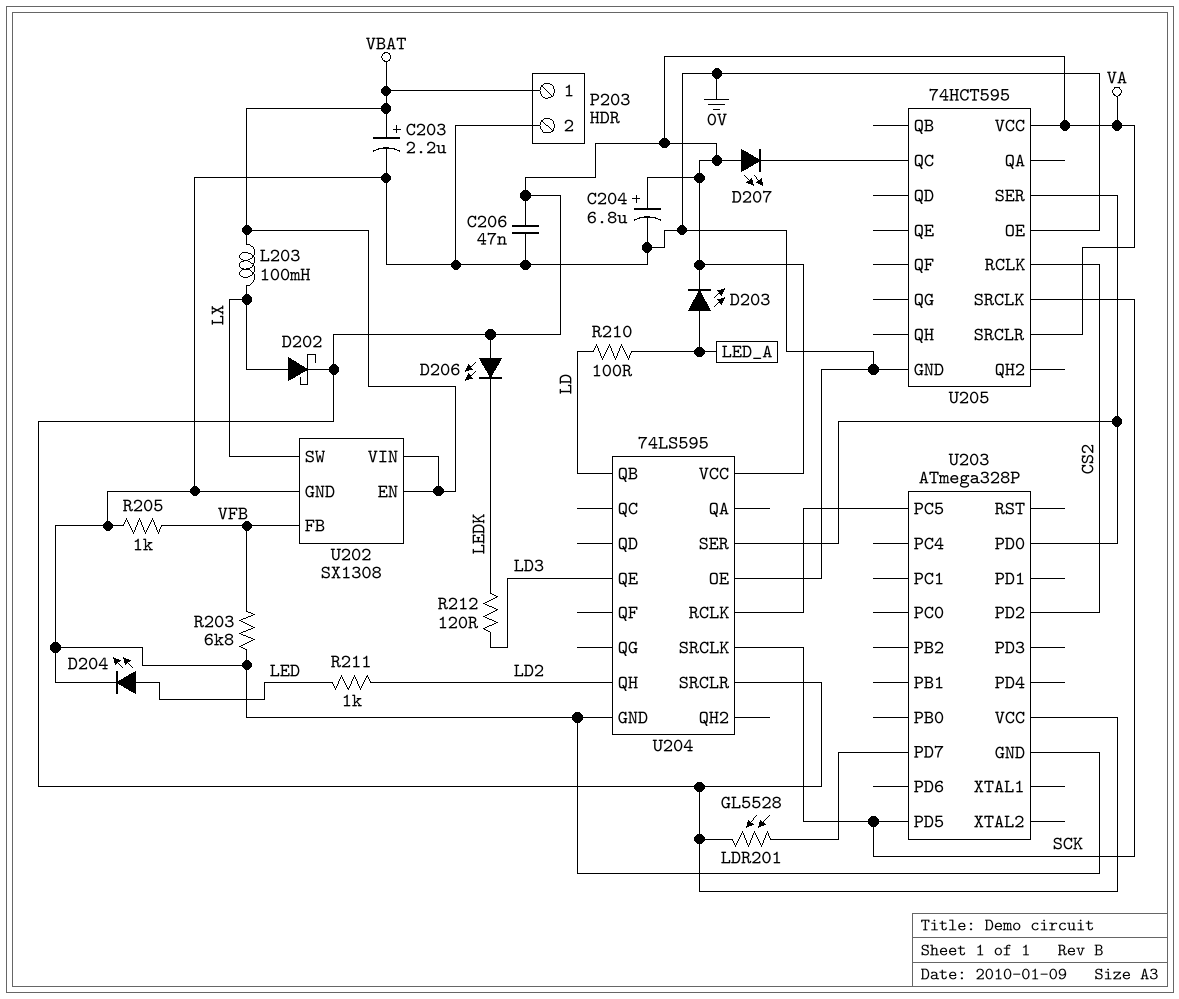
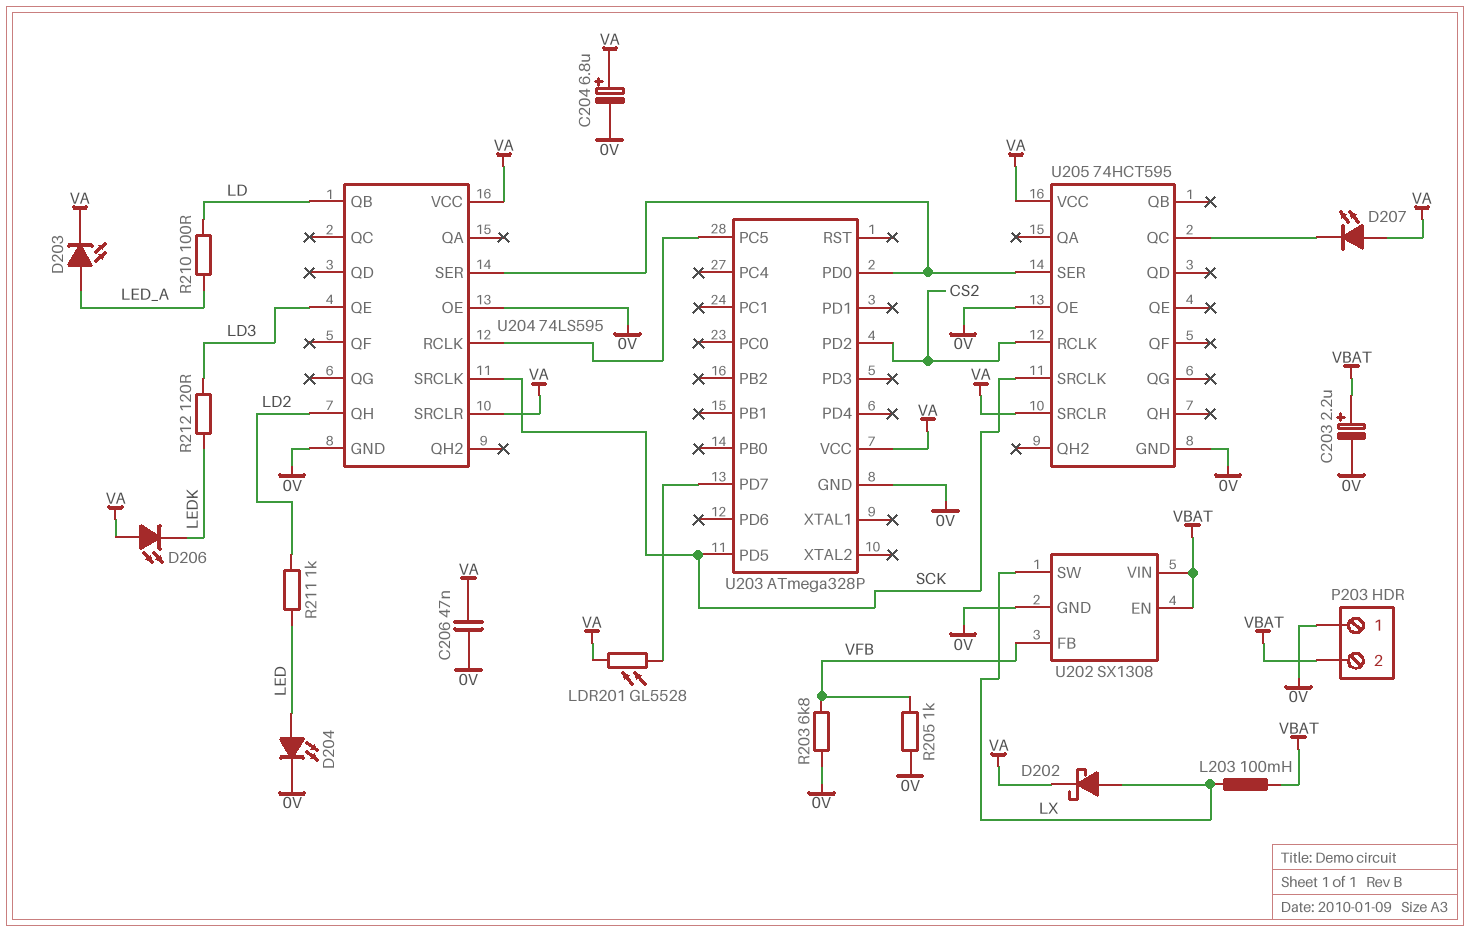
P203 pin 1: VBAT -> 0V
P203 pin 2: 0V -> VBAT

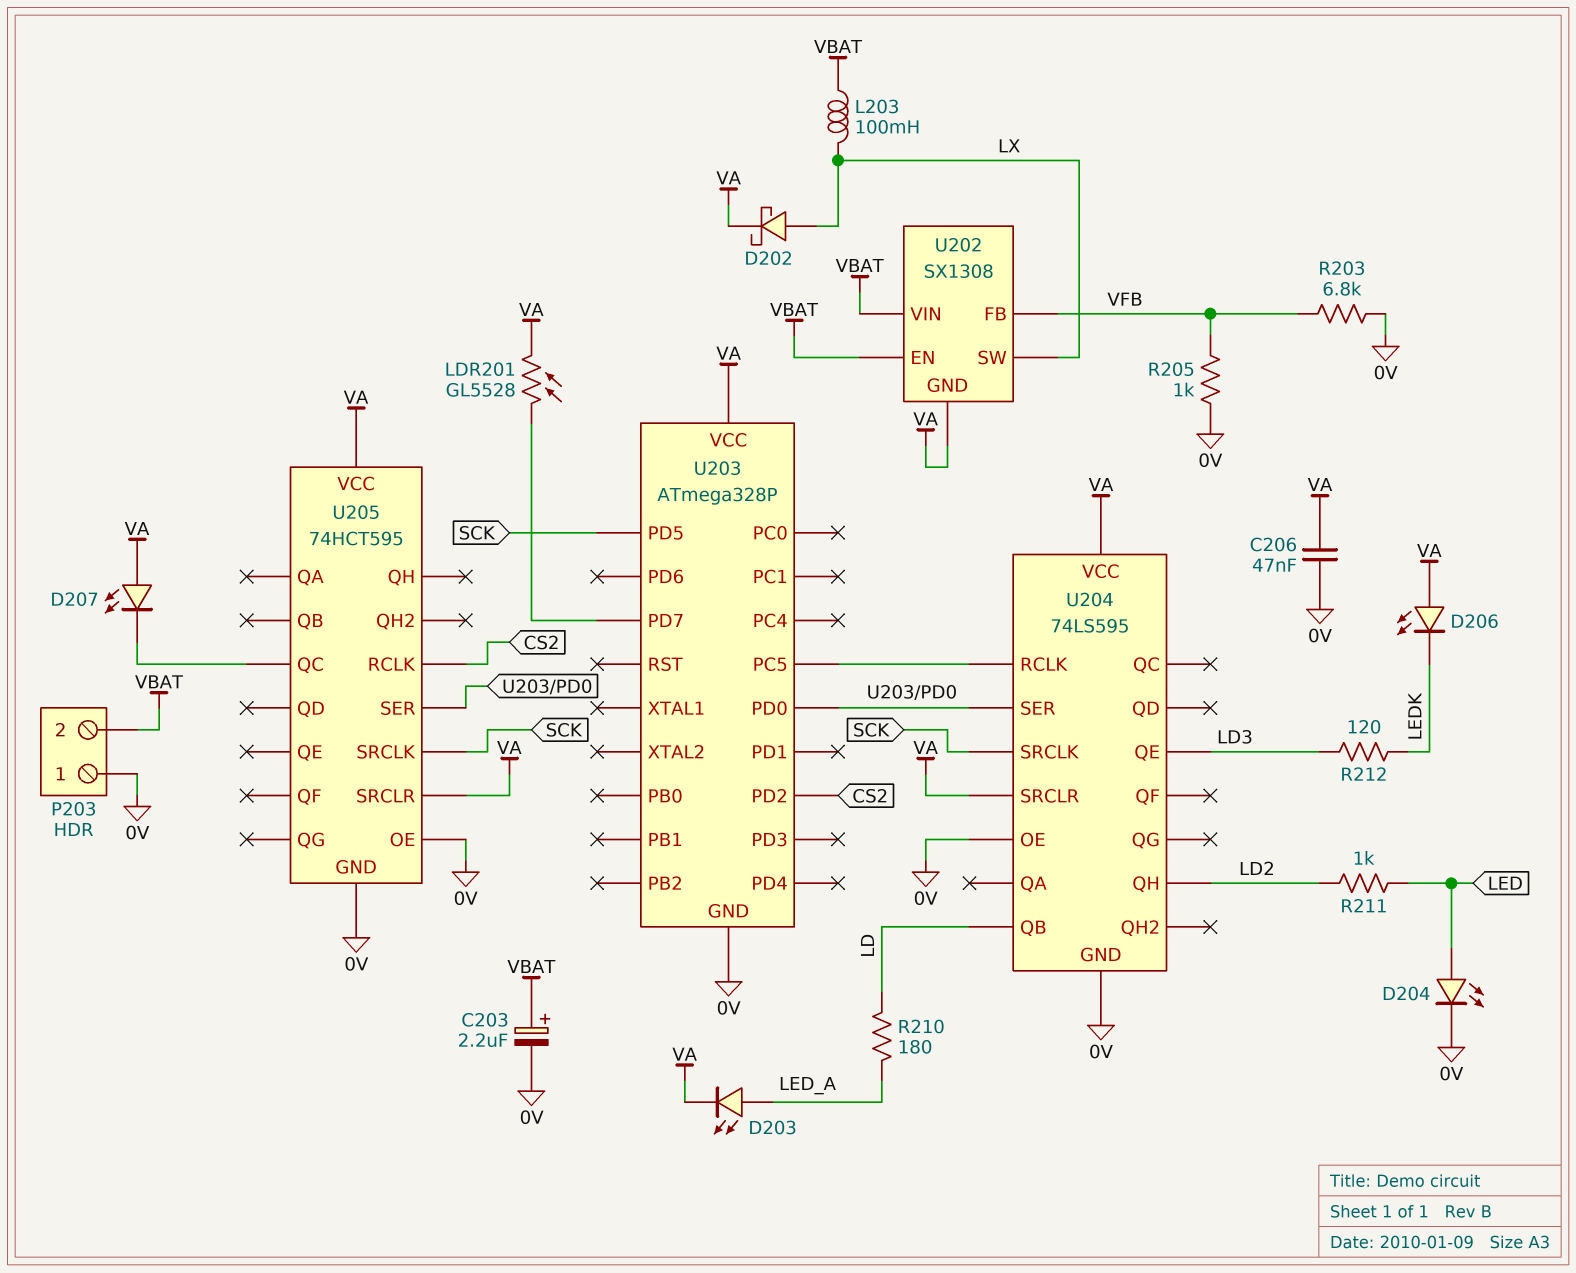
C204: 6.8uF (plus VA, minus 0V) -> none
R210: 100 (LD, LED_A) -> 180 (LD, LED_A)
U202 pin GND: 0V -> VA

